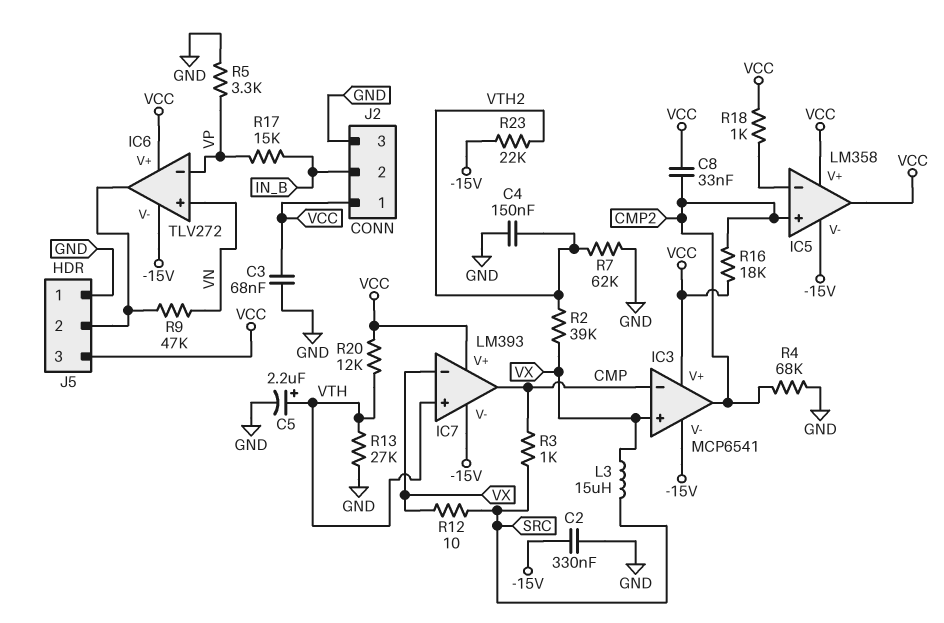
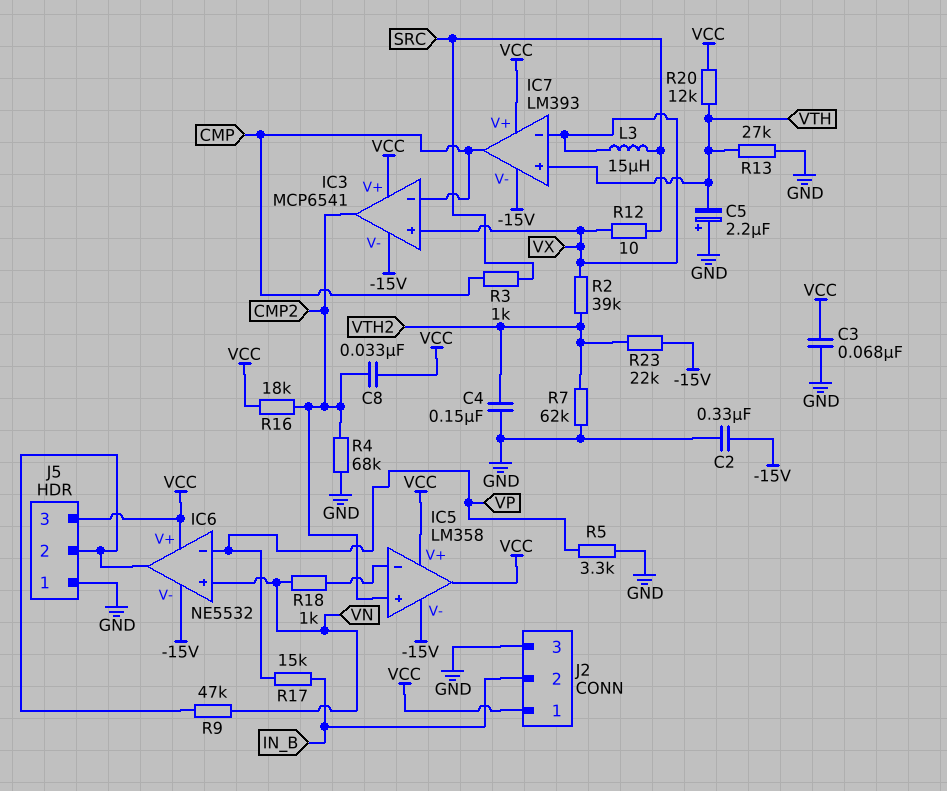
C5: 2.2uF (plus VTH, minus GND) -> 2.2uF (plus GND, minus VTH)
IC6: TLV272 -> NE5532
R18: 1k (IC5/in-, VCC) -> 1k (IC5/in-, VN)

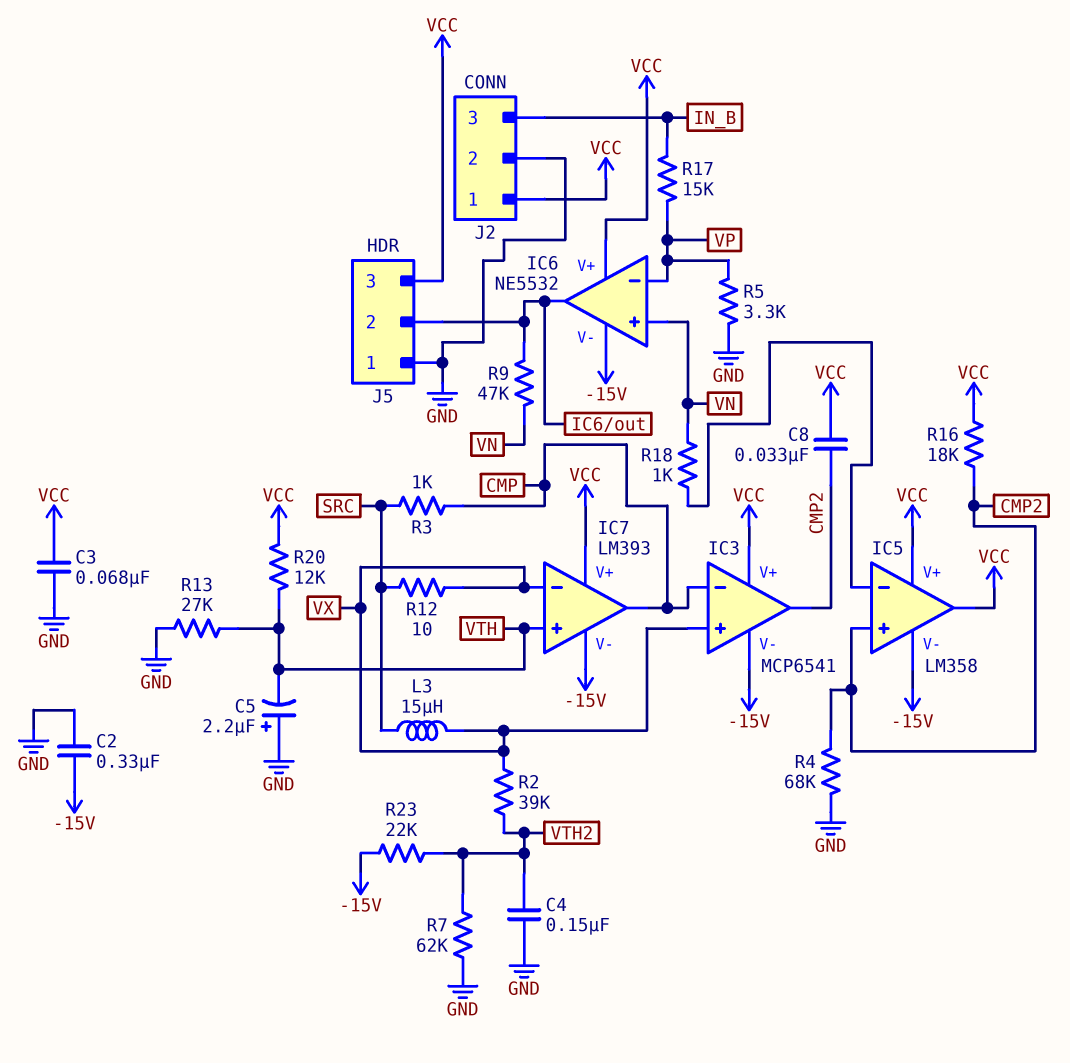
J2 pin 2: IN_B -> GND
J2 pin 3: GND -> IN_B

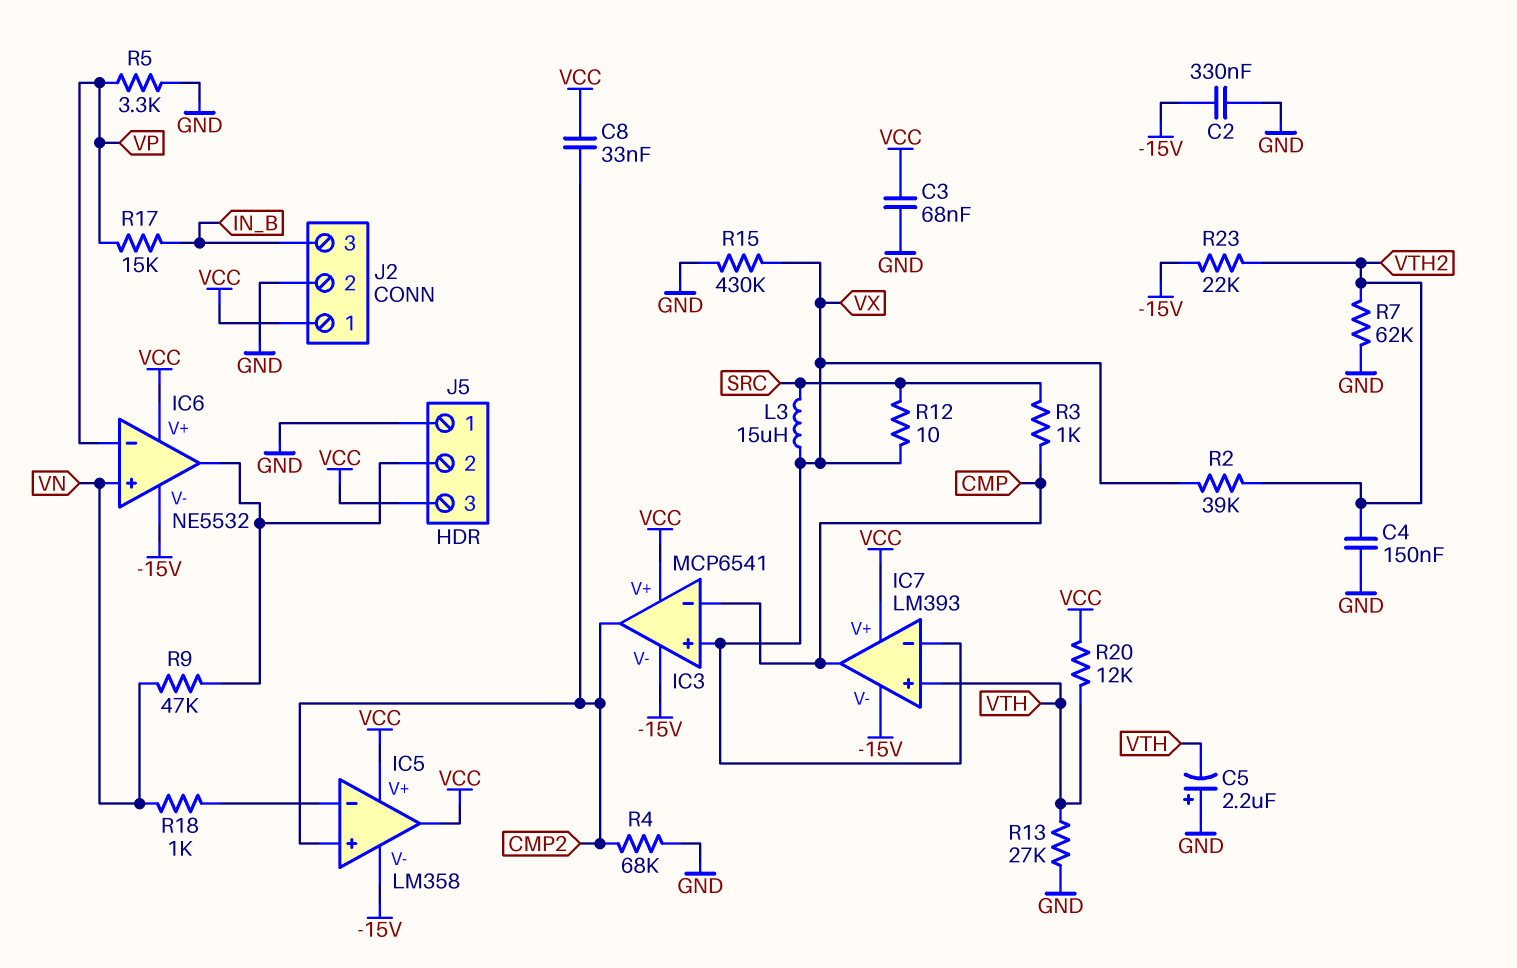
R15: none -> 430k (GND, VX)
R16: 18k (CMP2, VCC) -> none

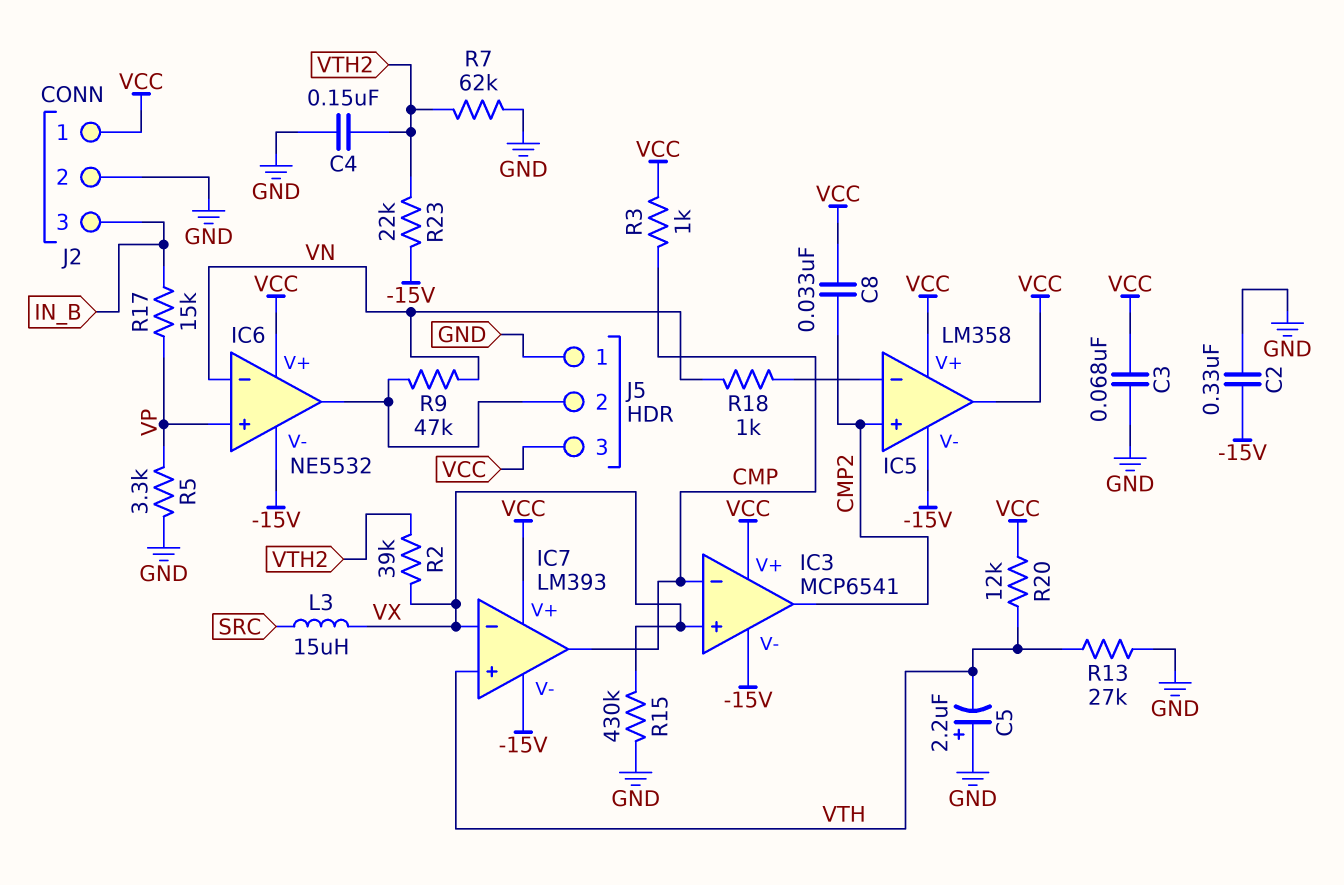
IC6 pin in+: VN -> VP
IC6 pin in-: VP -> VN
R3: 1k (CMP, SRC) -> 1k (CMP, VCC)
R4: 68k (CMP2, GND) -> none
R12: 10 (SRC, VX) -> none

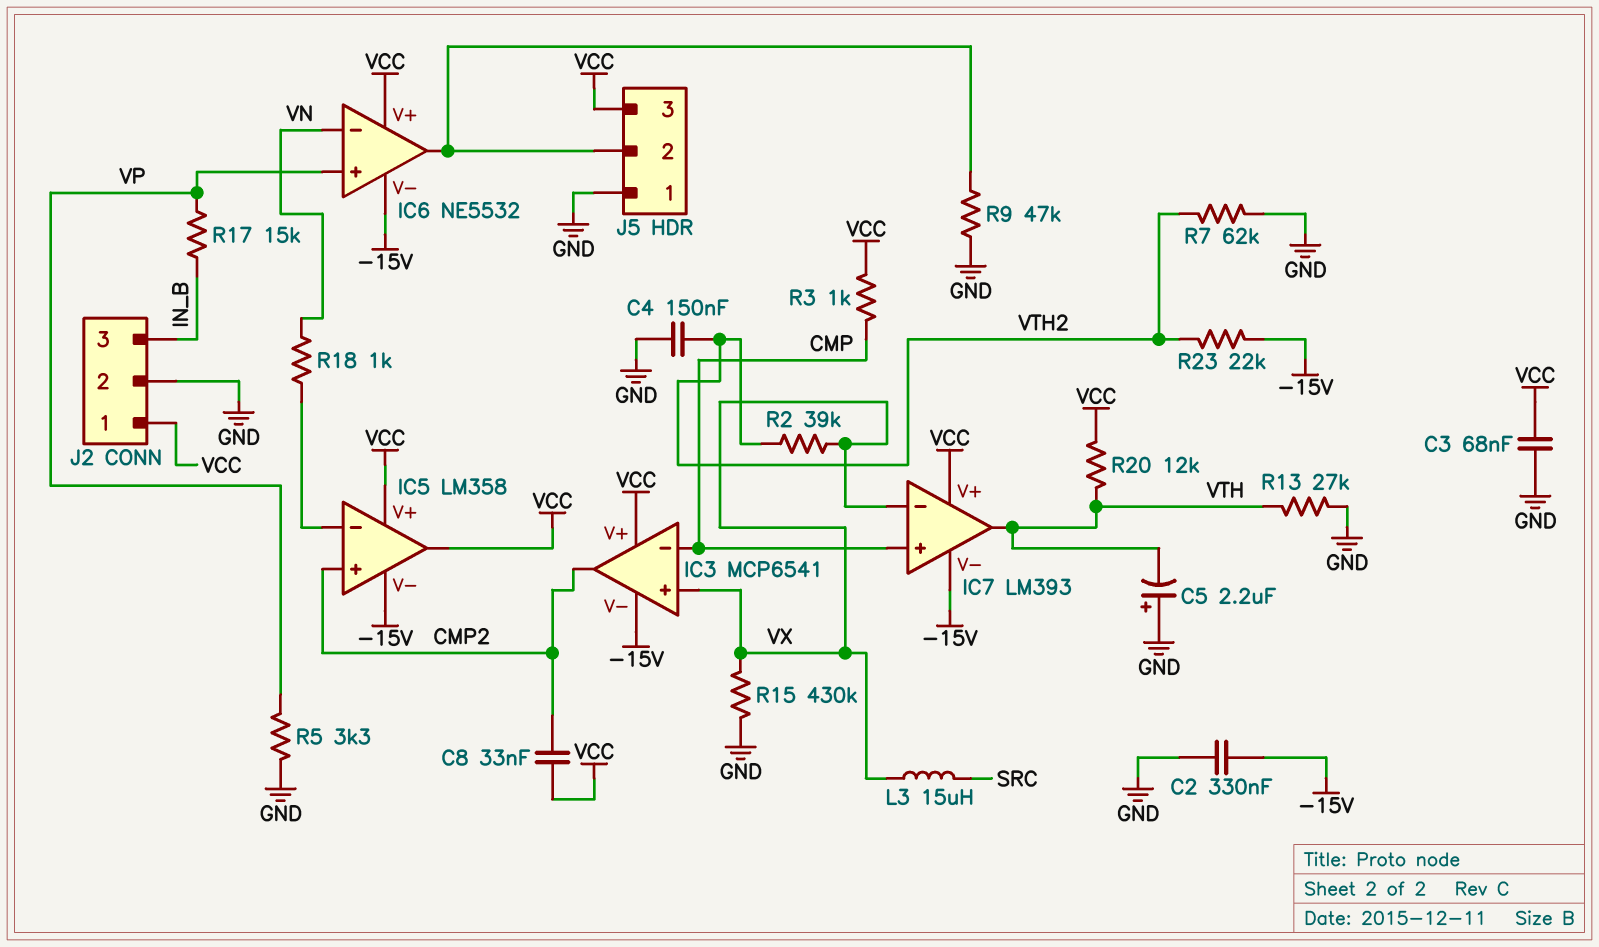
IC7 pin in+: VTH -> CMP
IC7 pin out: CMP -> VTH
R9: 47k (IC6/out, VN) -> 47k (GND, IC6/out)

